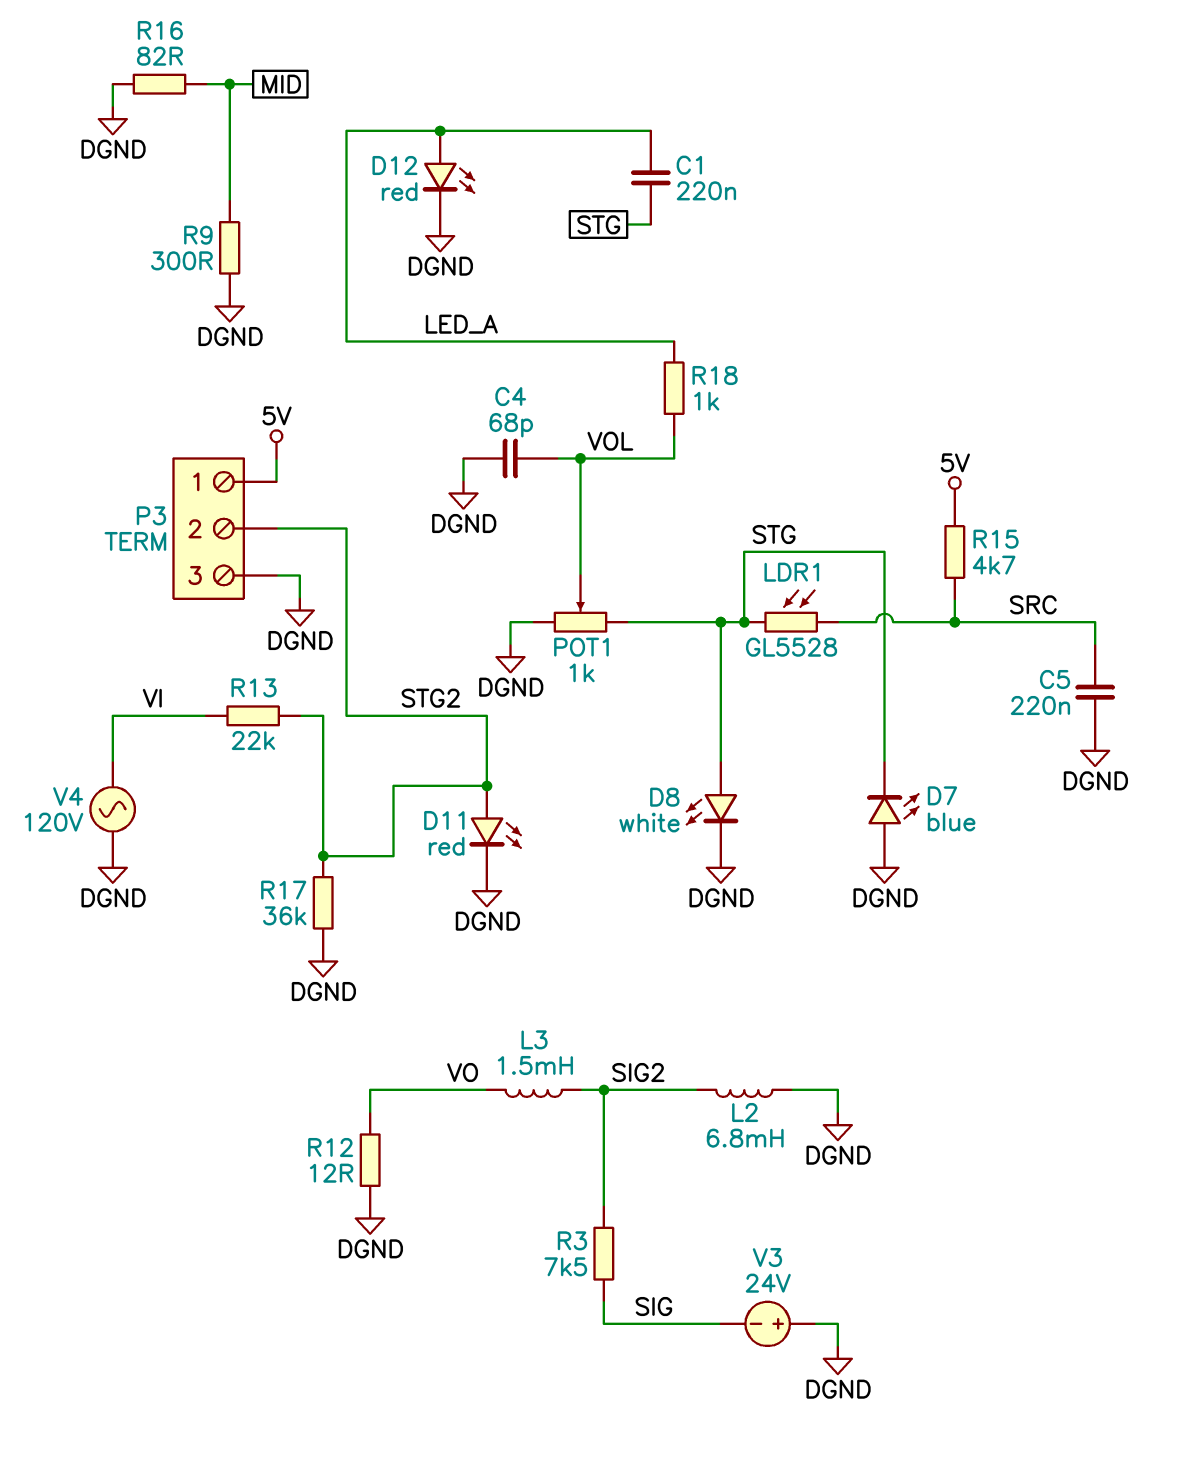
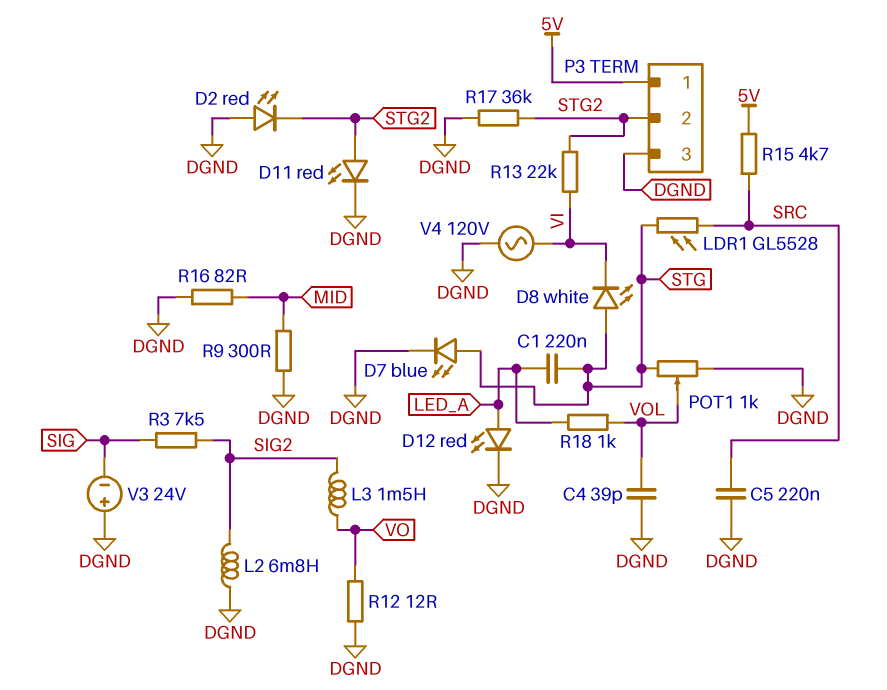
C4: 68pF (DGND, VOL) -> 39pF (DGND, VOL)
D2: none -> LED red (A DGND, K STG2)
D7: LED blue (A DGND, K STG) -> LED blue (A STG, K DGND)
D8: LED white (A STG, K DGND) -> LED white (A STG, K VI)

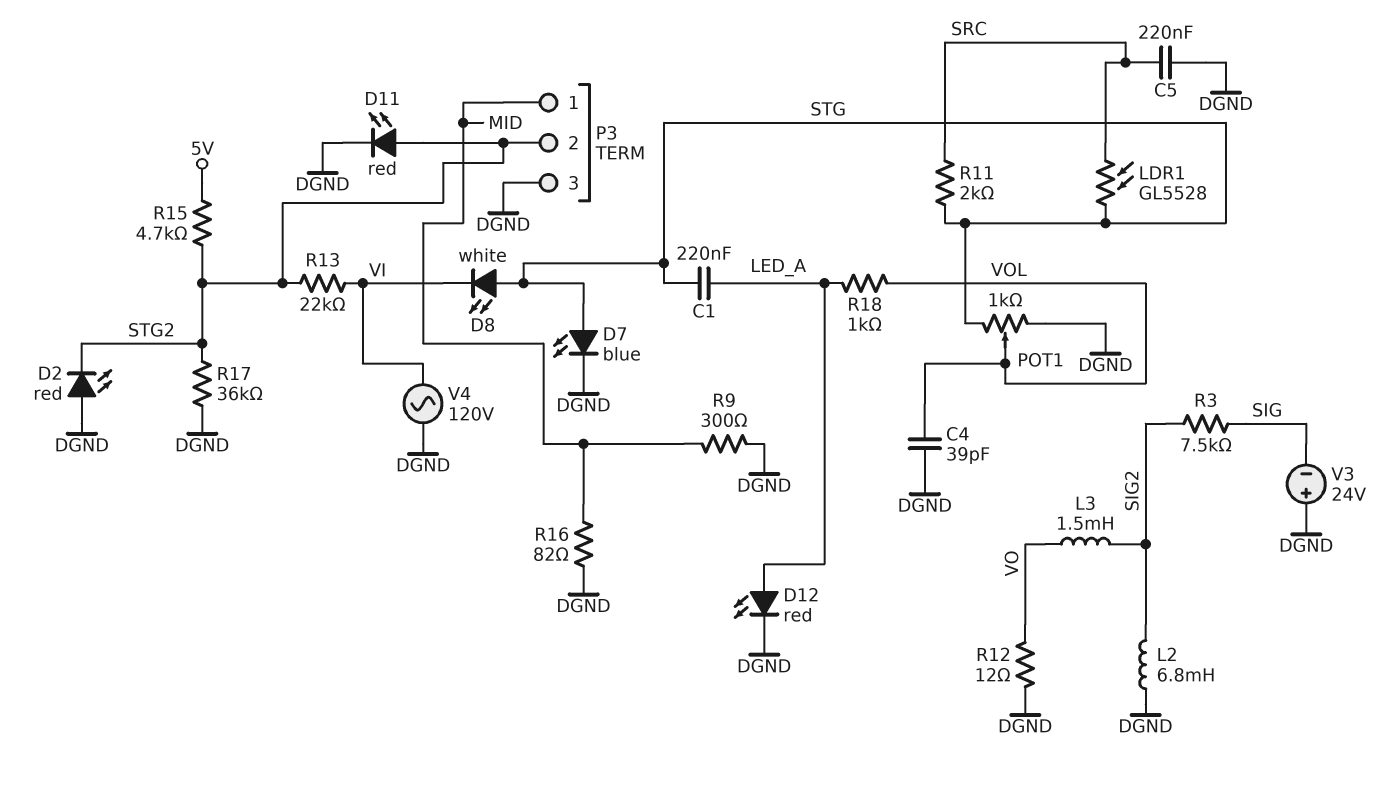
P3 pin 1: 5V -> MID
R11: none -> 2k (SRC, STG)
R15: 4.7k (5V, SRC) -> 4.7k (5V, STG2)

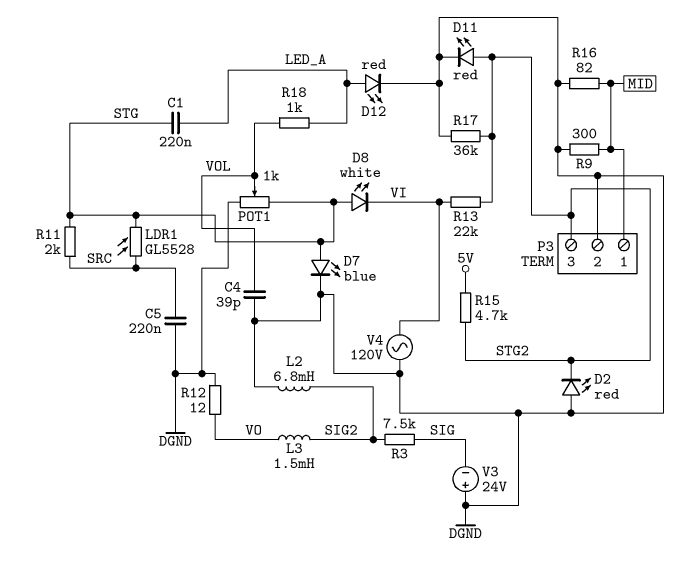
P3 pin 2: STG2 -> DGND
P3 pin 3: DGND -> STG2

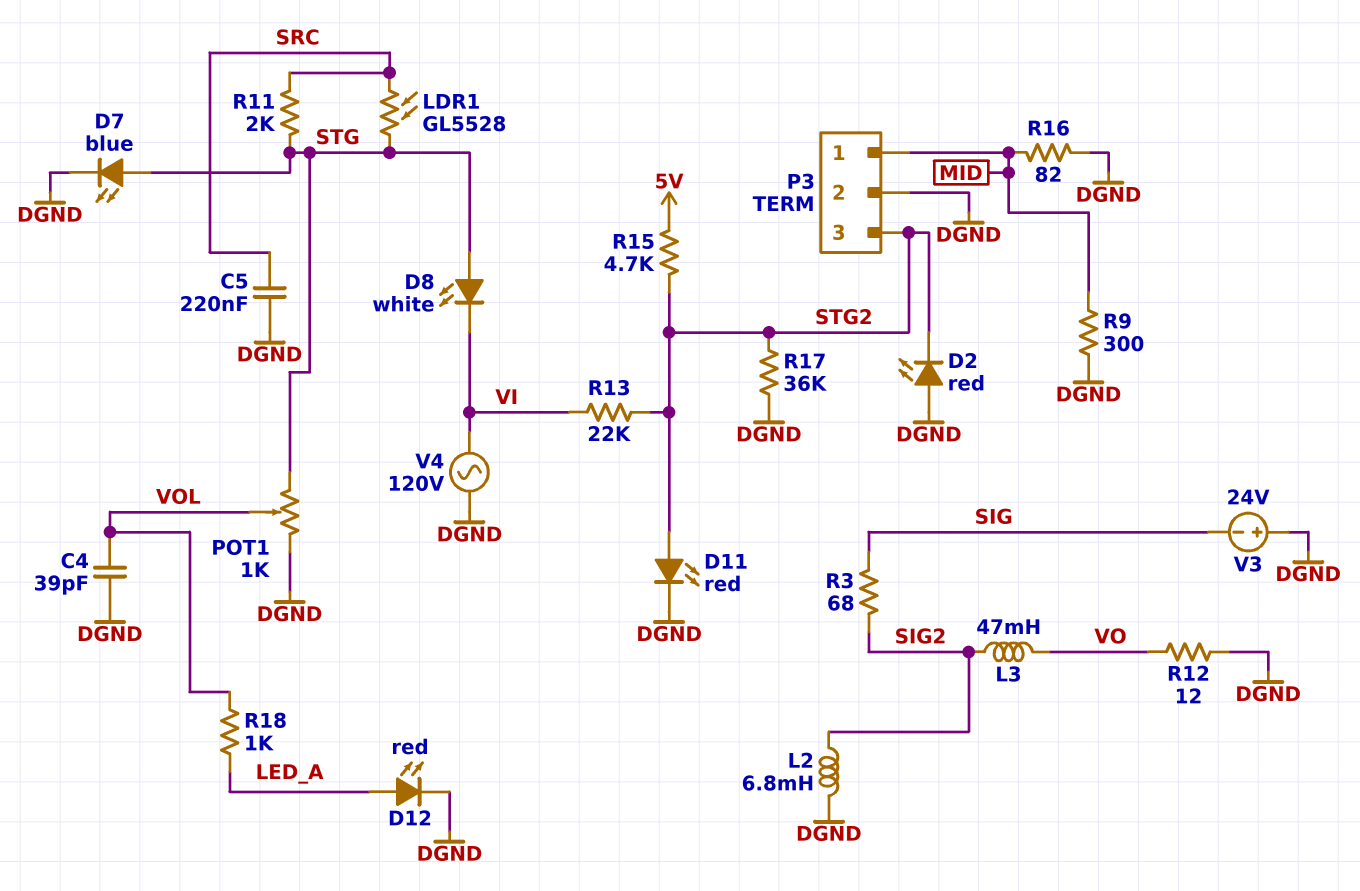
C1: 220nF (LED_A, STG) -> none
L3: 1.5mH (SIG2, VO) -> 47mH (SIG2, VO)
R3: 7.5k (SIG, SIG2) -> 68 (SIG, SIG2)

